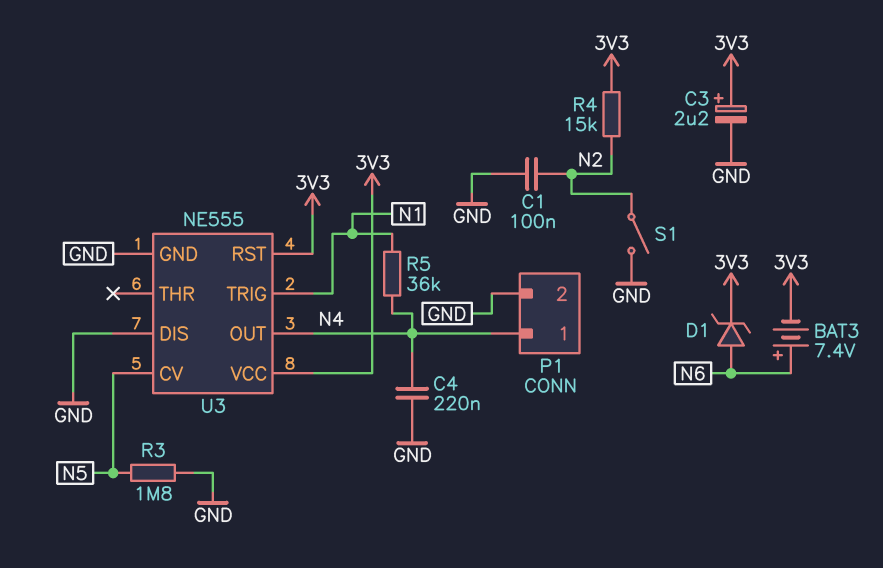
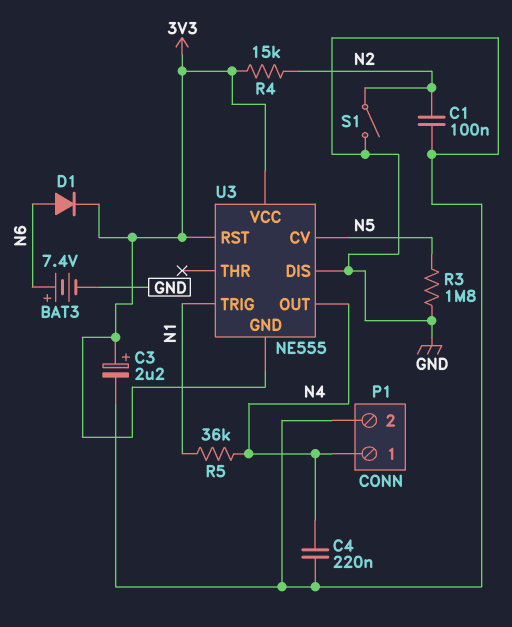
BAT3: 7.4V (plus N6, minus 3V3) -> 7.4V (plus N6, minus GND)
D1: zener (A N6, K 3V3) -> diode (A N6, K 3V3)
U3 pin GND: GND -> 3V3

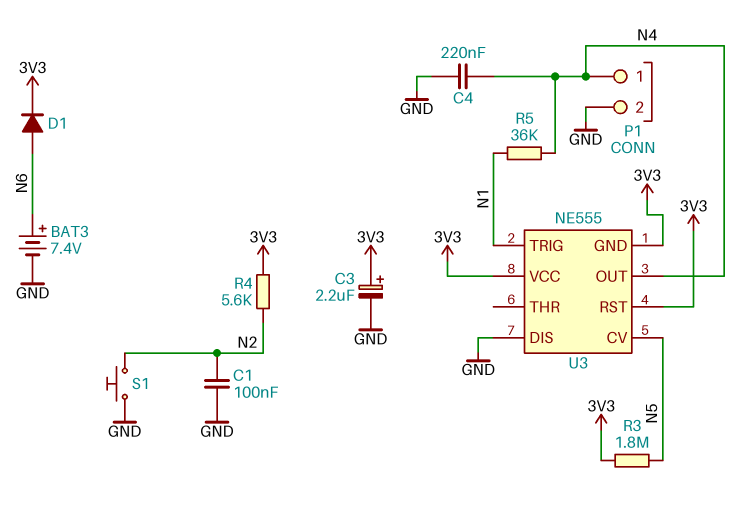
R3: 1.8M (GND, N5) -> 1.8M (3V3, N5)
R4: 15k (3V3, N2) -> 5.6k (3V3, N2)
S1: switch (GND, N2) -> button (GND, N2)

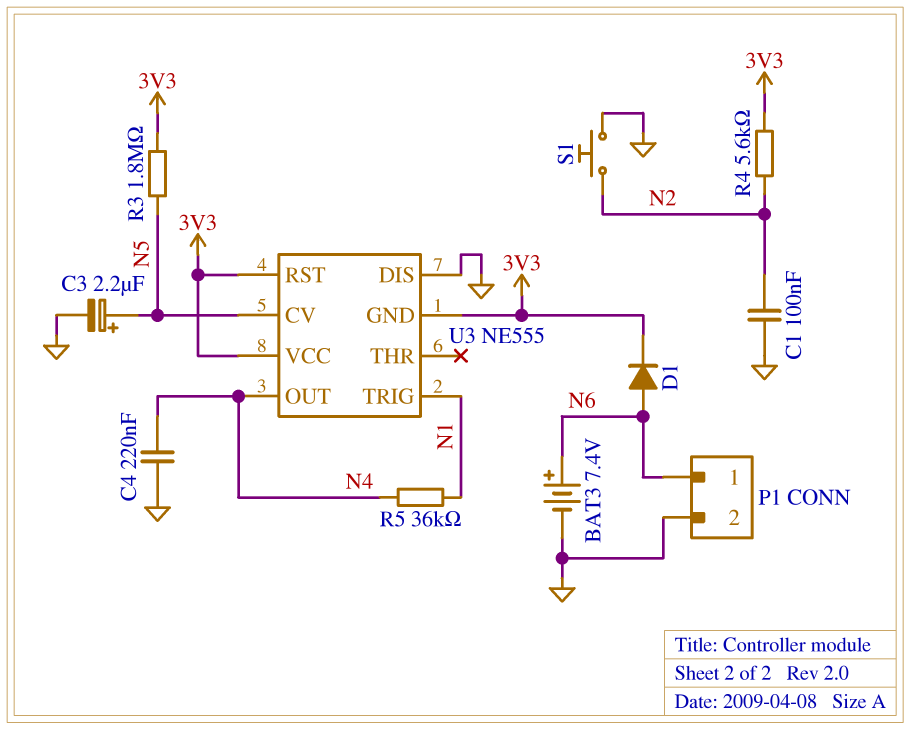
C3: 2.2uF (plus 3V3, minus GND) -> 2.2uF (plus N5, minus GND)
P1 pin 1: N4 -> N6

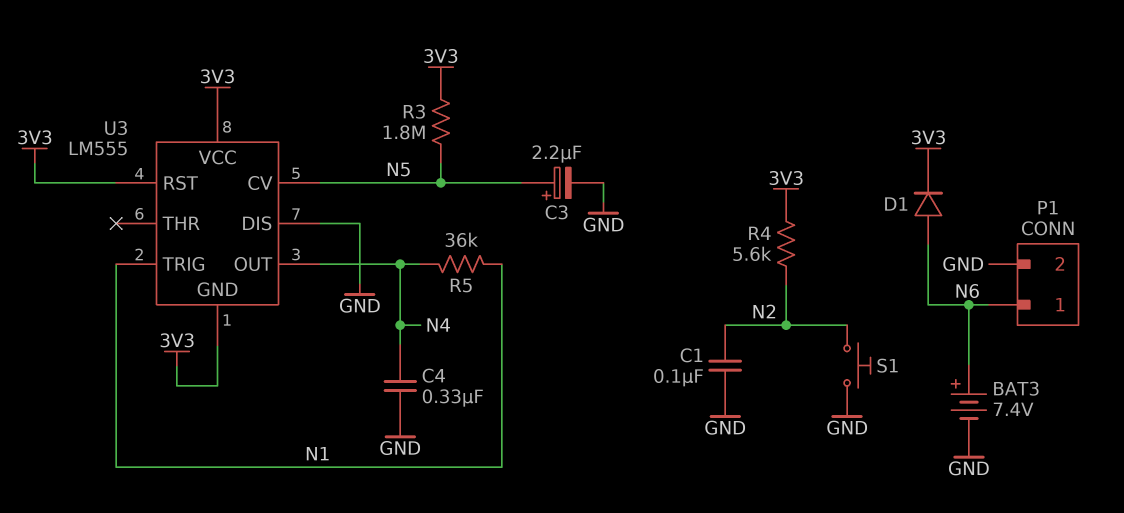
C4: 220nF (GND, N4) -> 330nF (GND, N4)
U3: NE555 -> LM555

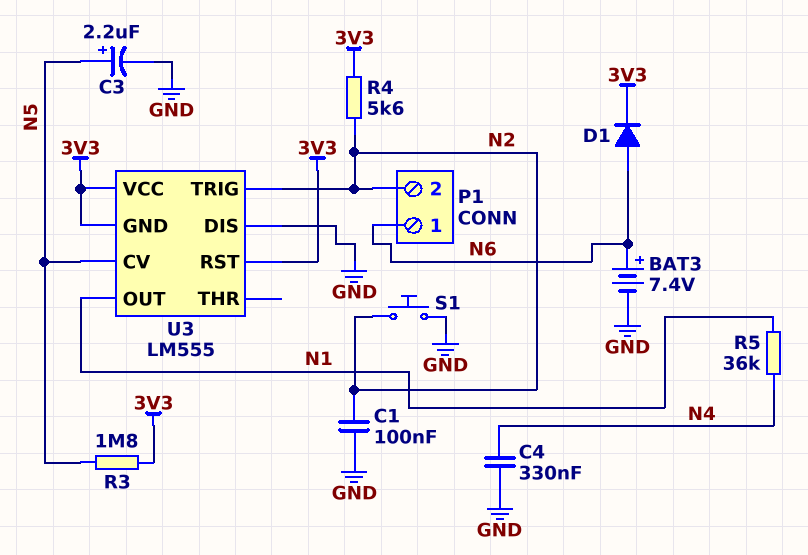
P1 pin 2: GND -> N2
U3 pin OUT: N4 -> N1
U3 pin TRIG: N1 -> N2

